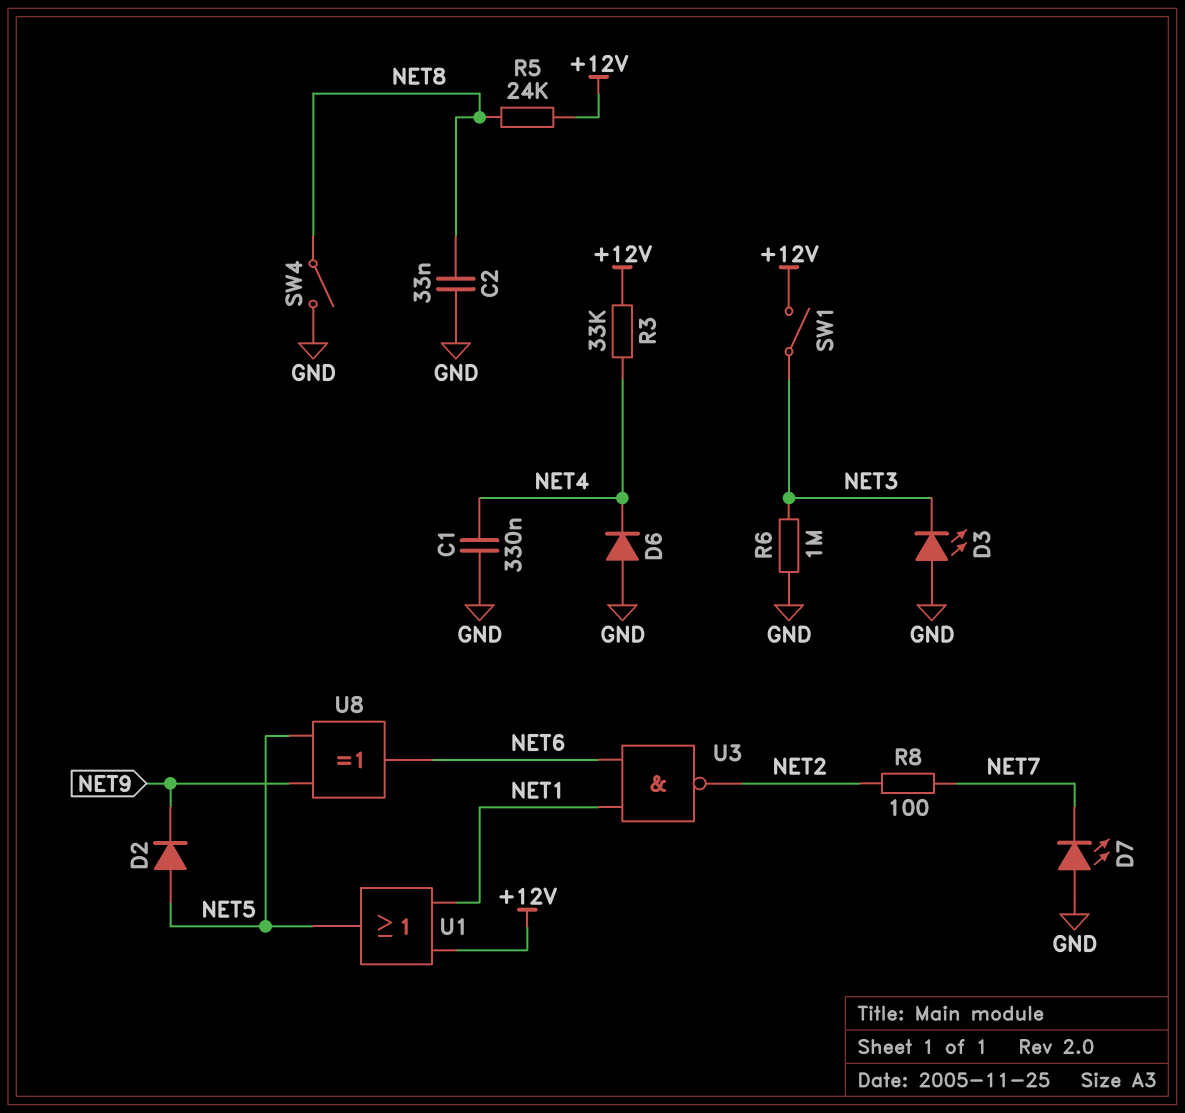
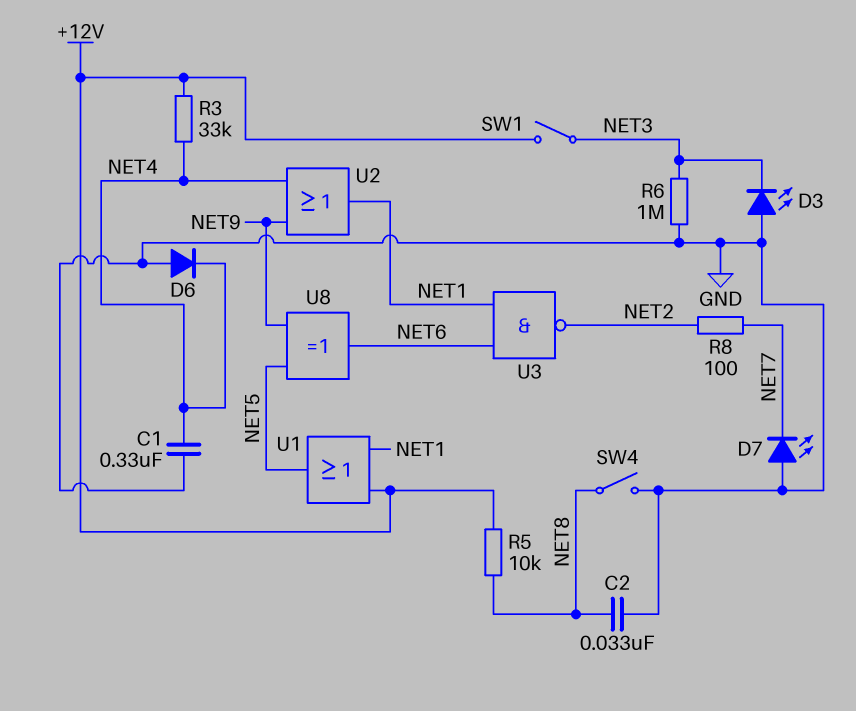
D2: diode (A NET5, K NET9) -> none
R5: 24k (+12V, NET8) -> 10k (+12V, NET8)
U2: none -> OR (in NET4, in NET9, out NET1)

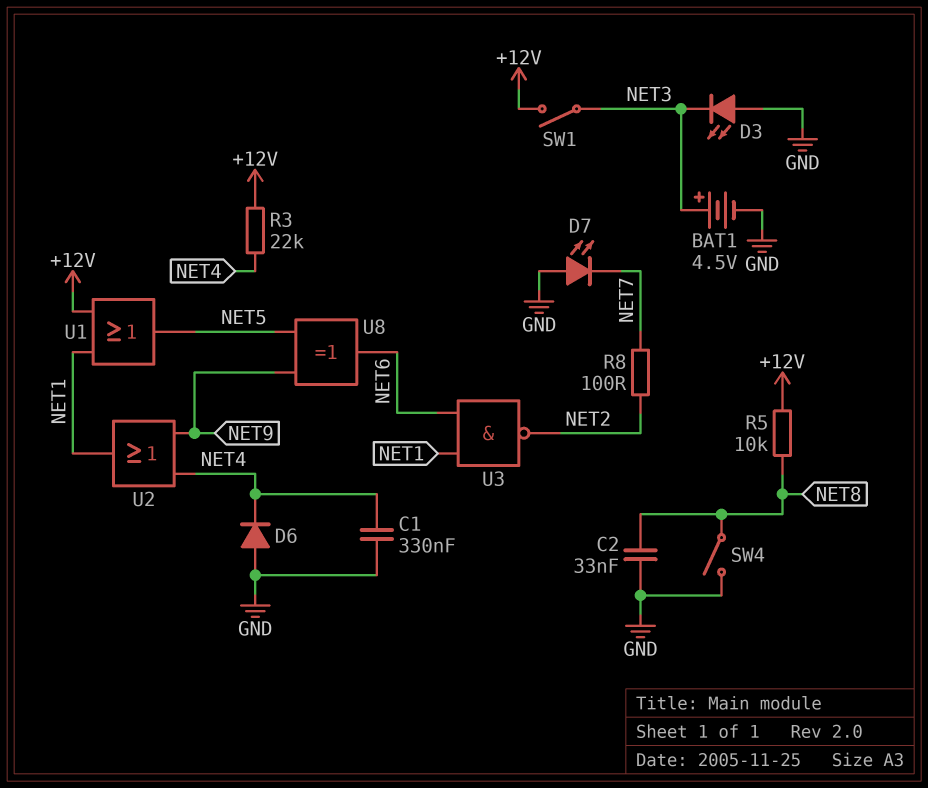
BAT1: none -> 4.5V (plus NET3, minus GND)
R3: 33k (+12V, NET4) -> 22k (+12V, NET4)
R6: 1M (GND, NET3) -> none

